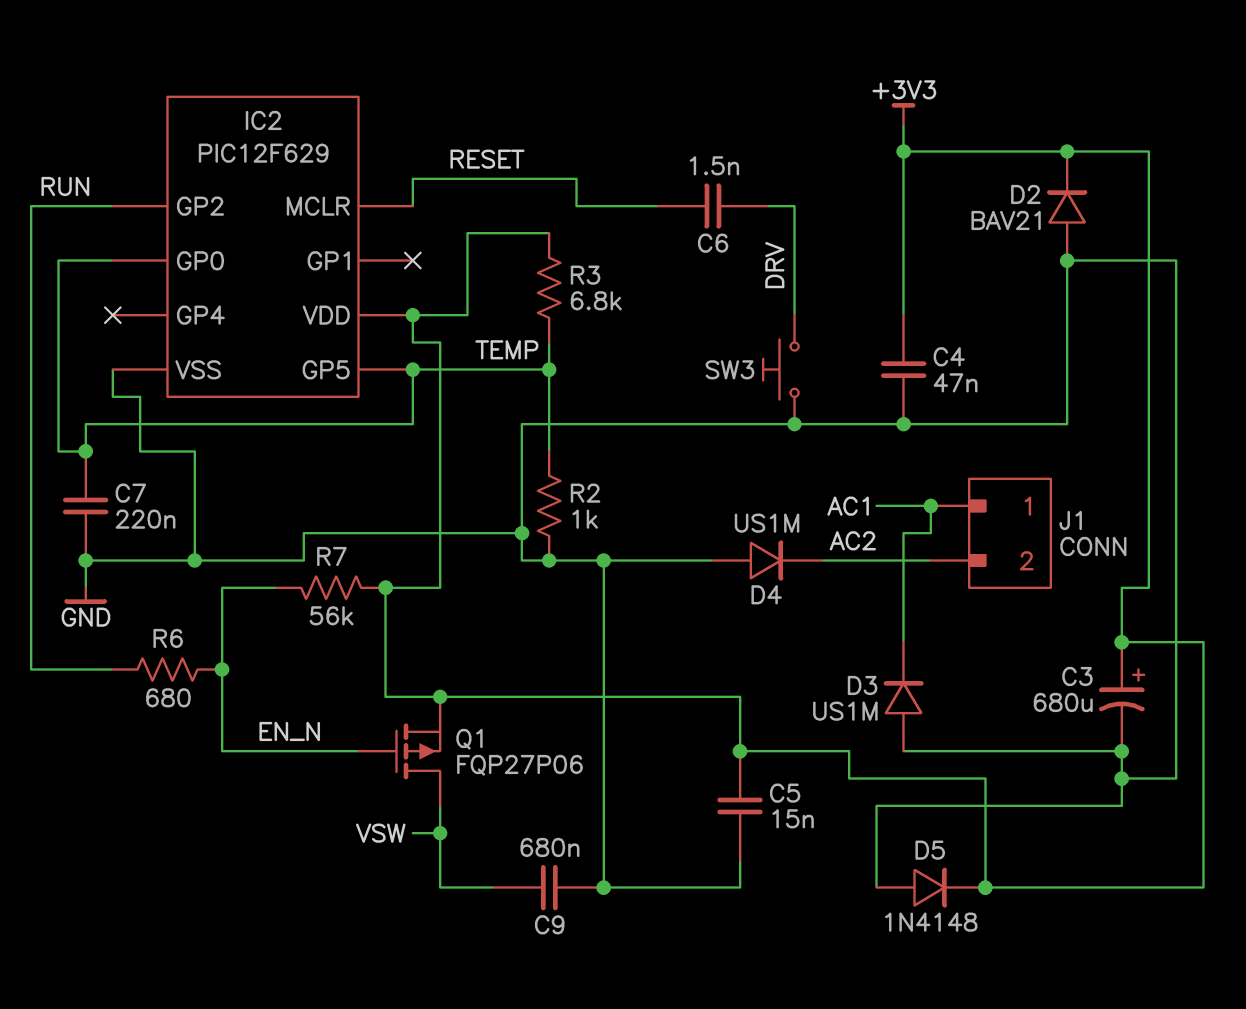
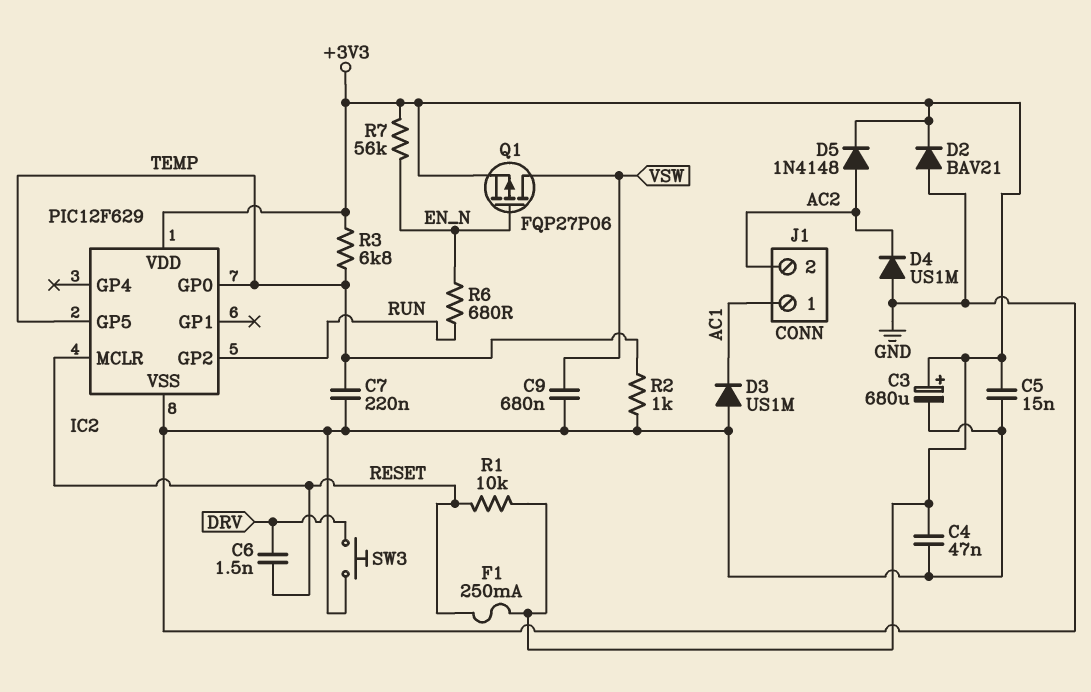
D5: diode 1N4148 (A GND, K +3V3) -> diode 1N4148 (A AC2, K +3V3)
F1: none -> 250mA (+3V3, RESET)
R1: none -> 10k (+3V3, RESET)

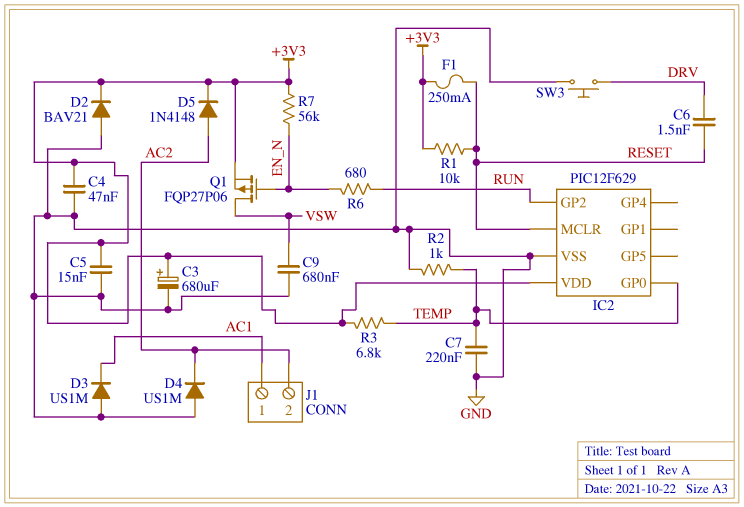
IC2 pin GP5: TEMP -> none

